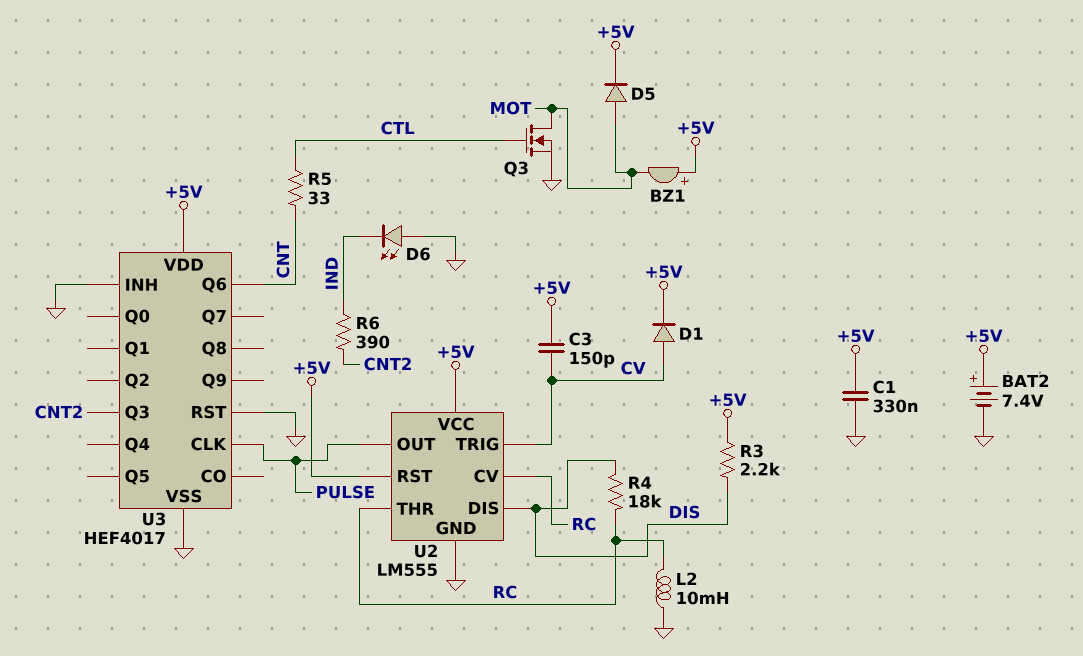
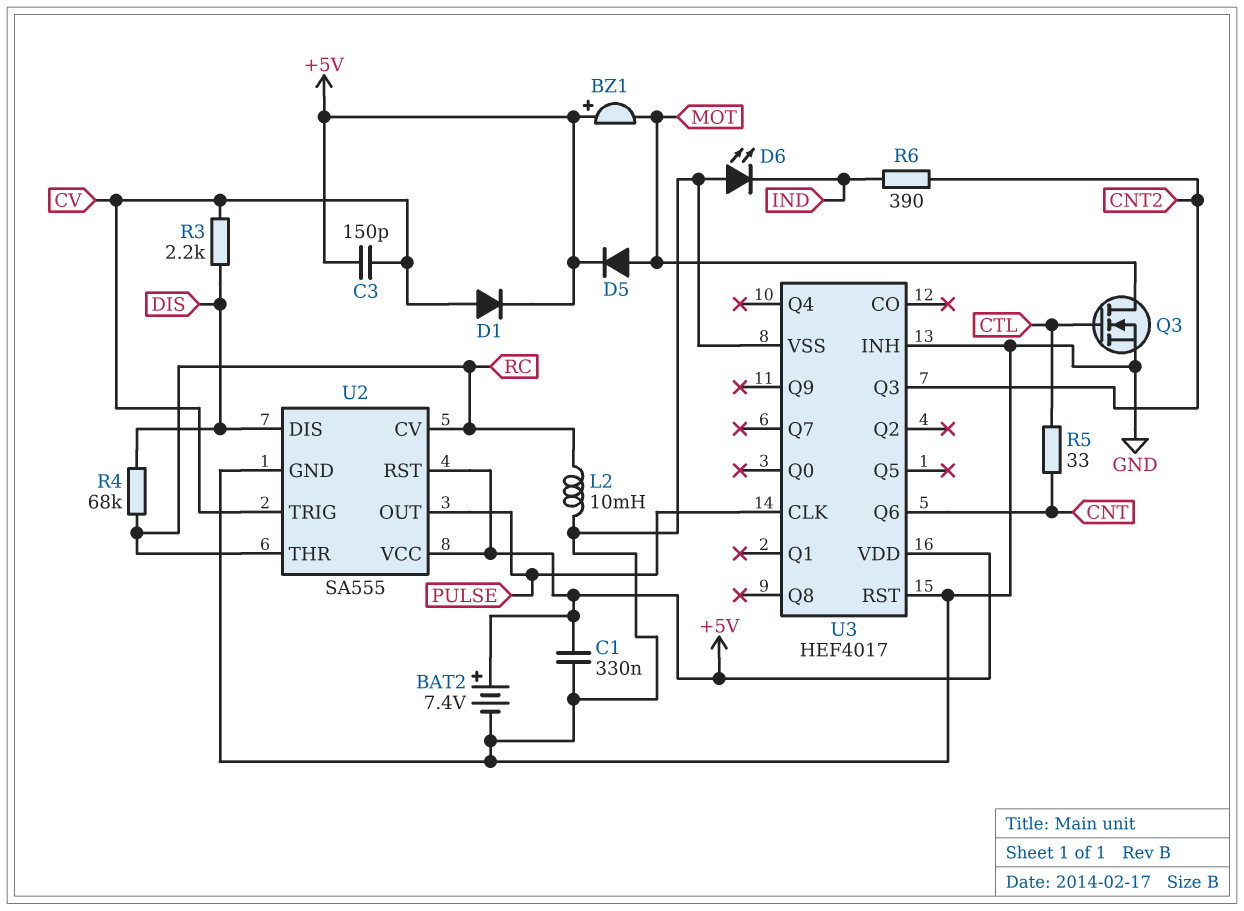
R3: 2.2k (+5V, DIS) -> 2.2k (CV, DIS)
R4: 18k (DIS, RC) -> 68k (DIS, RC)
U2: LM555 -> SA555

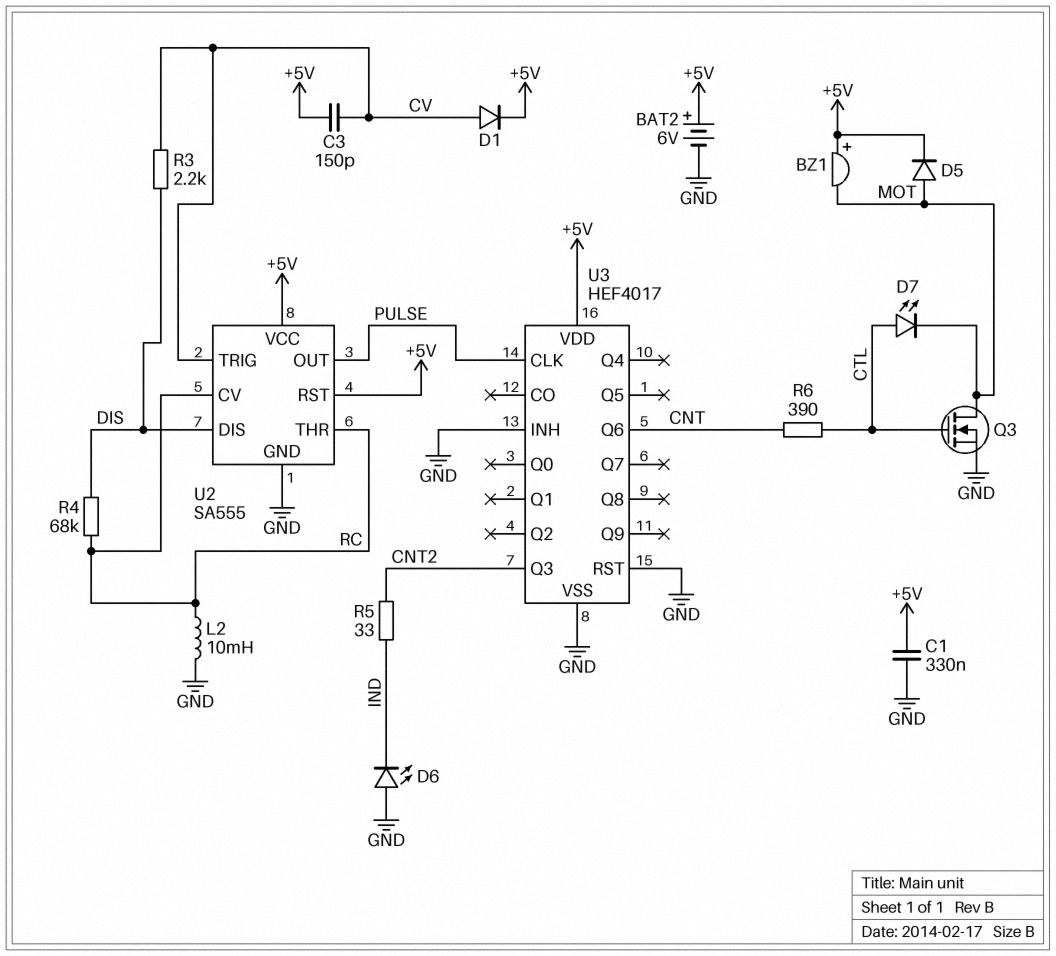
BAT2: 7.4V (plus +5V, minus GND) -> 6V (plus +5V, minus GND)
D7: none -> LED (A CTL, K MOT)
R5: 33 (CNT, CTL) -> 33 (CNT2, IND)
R6: 390 (CNT2, IND) -> 390 (CNT, CTL)

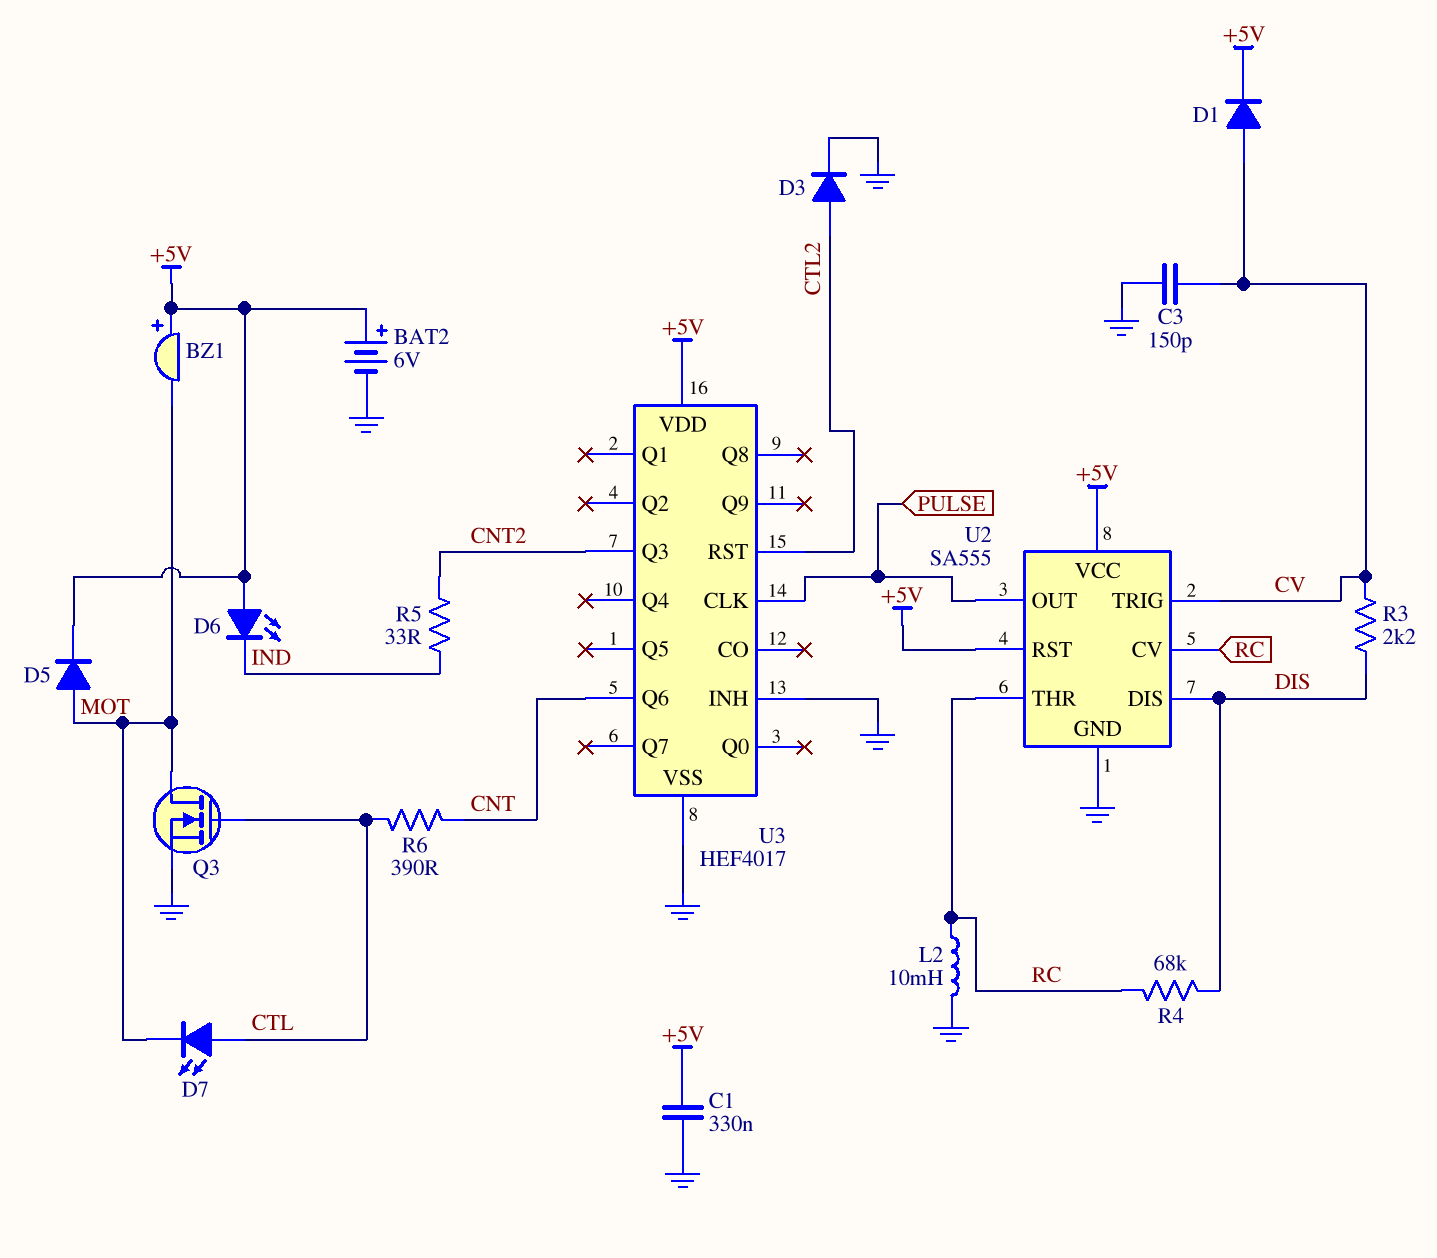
C3: 150pF (+5V, CV) -> 150pF (CV, GND)
D3: none -> diode (A CTL2, K GND)
D6: LED (A GND, K IND) -> LED (A +5V, K IND)
U3 pin RST: GND -> CTL2

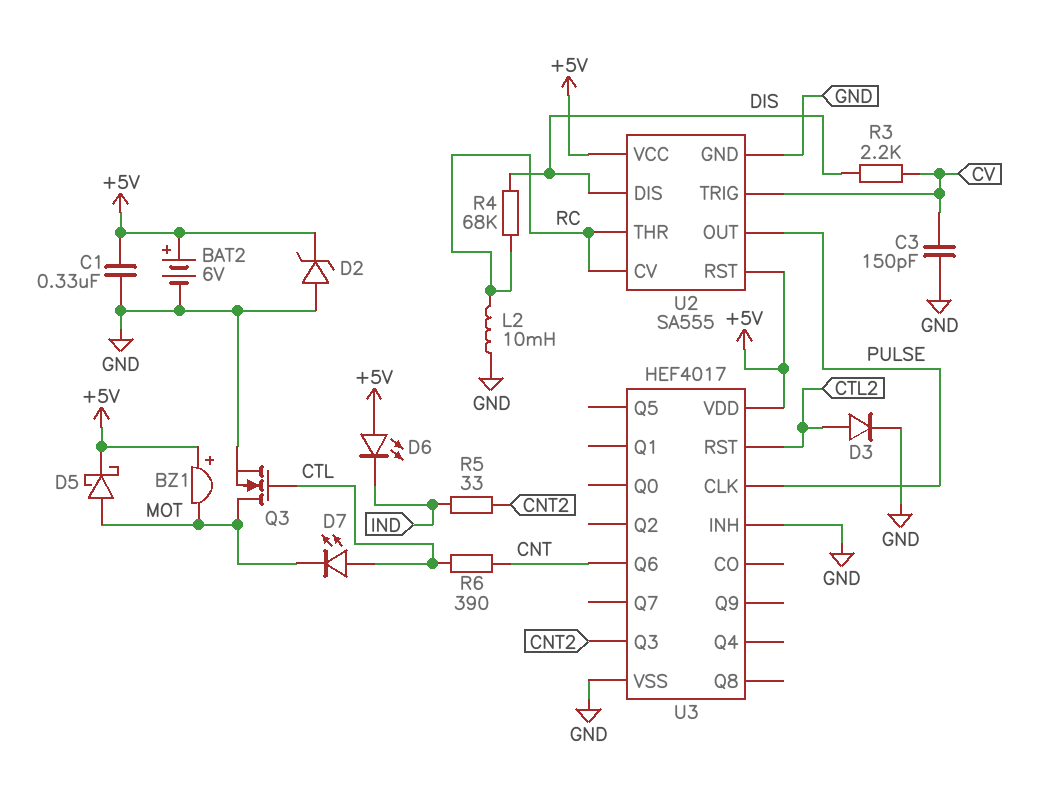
D1: diode (A CV, K +5V) -> none
D2: none -> zener (A GND, K +5V)
D5: diode (A MOT, K +5V) -> schottky (A MOT, K +5V)

